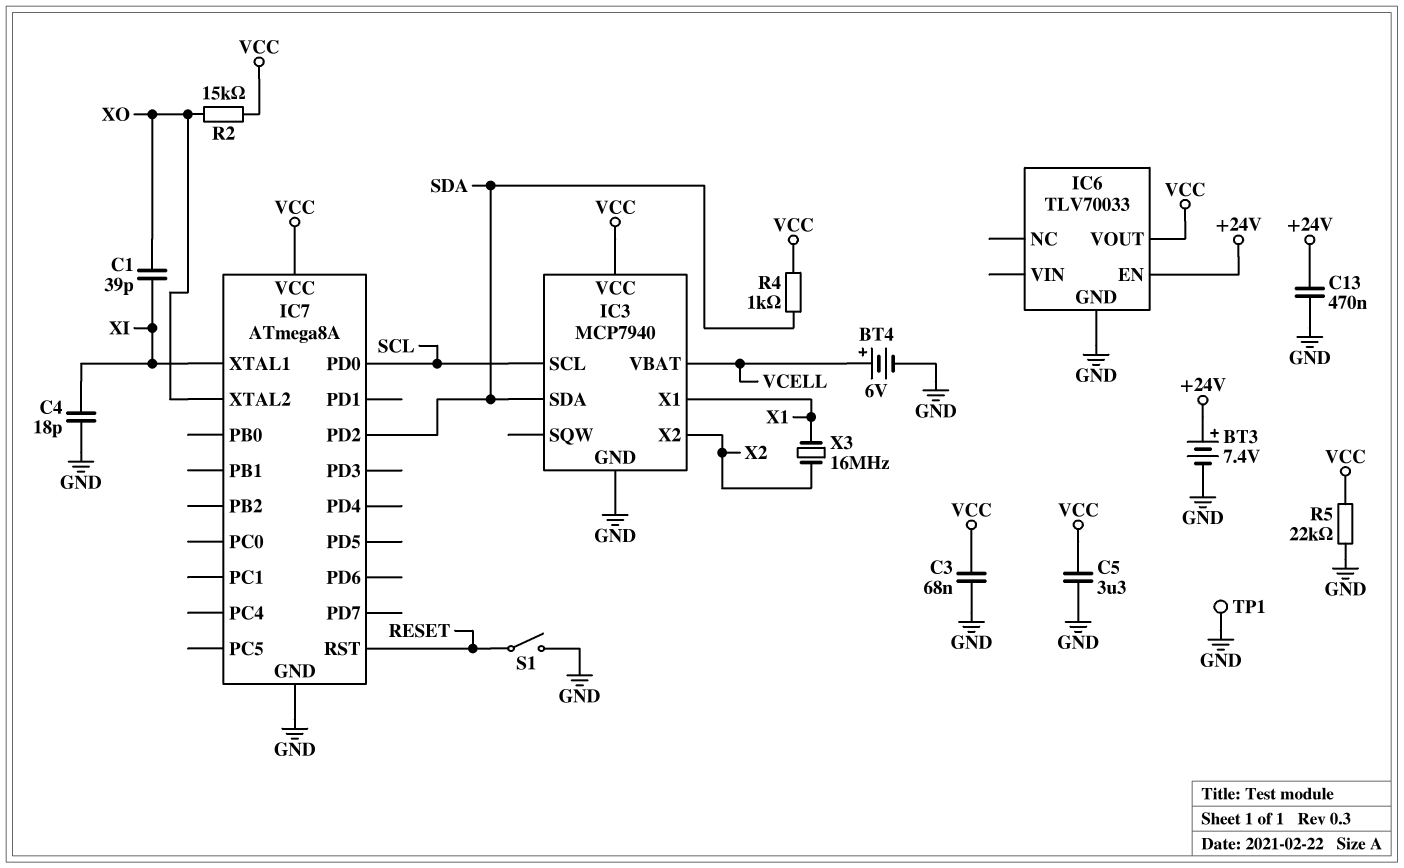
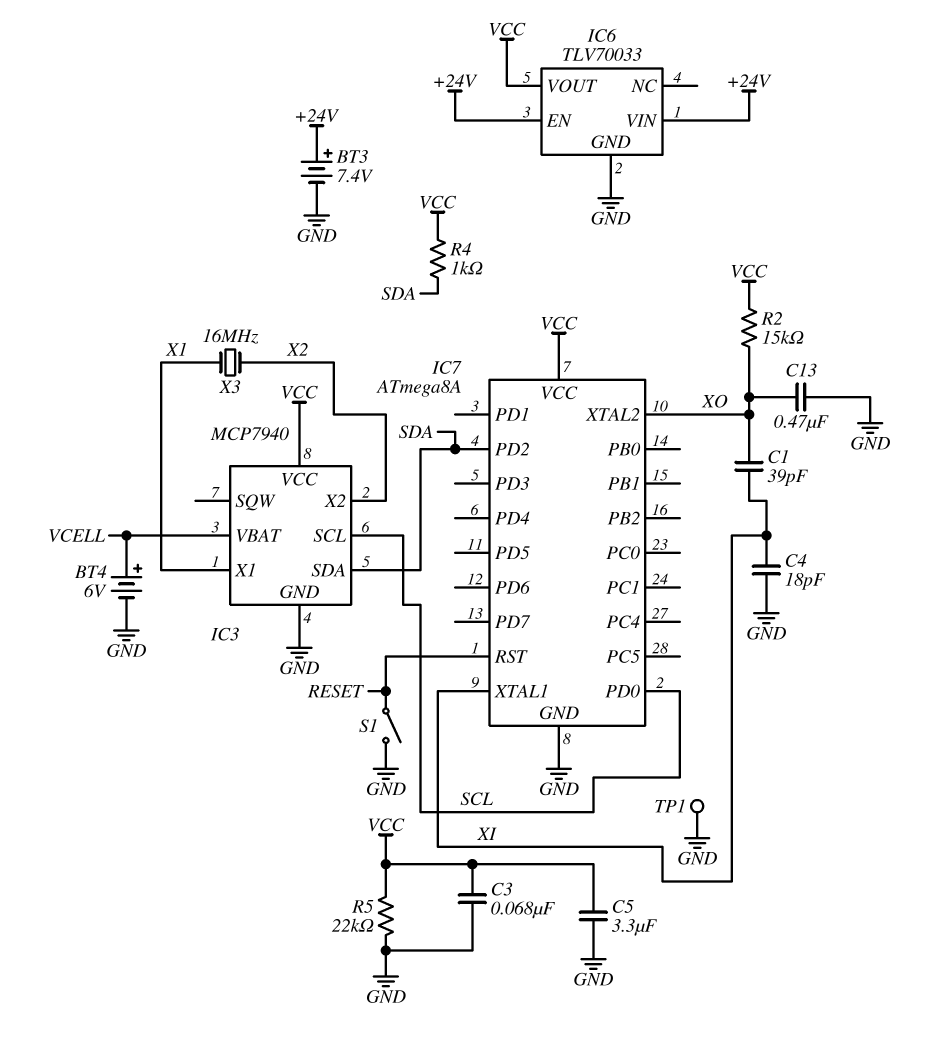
C13: 470nF (+24V, GND) -> 470nF (GND, XO)
IC6 pin VIN: none -> +24V

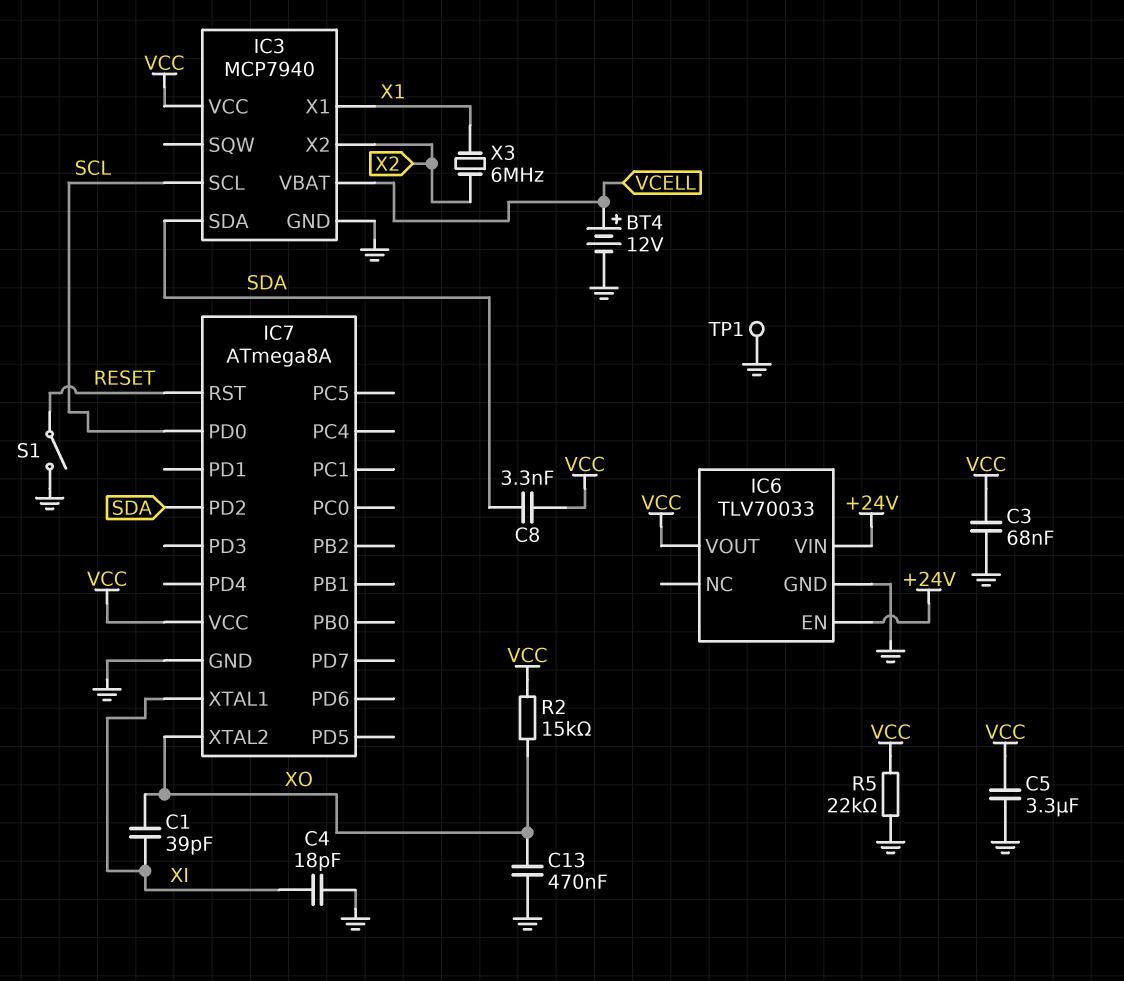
BT3: 7.4V (plus +24V, minus GND) -> none
BT4: 6V (plus VCELL, minus GND) -> 12V (plus VCELL, minus GND)
C8: none -> 3.3nF (SDA, VCC)
R4: 1k (SDA, VCC) -> none
X3: 16MHz (X1, X2) -> 6MHz (X1, X2)

